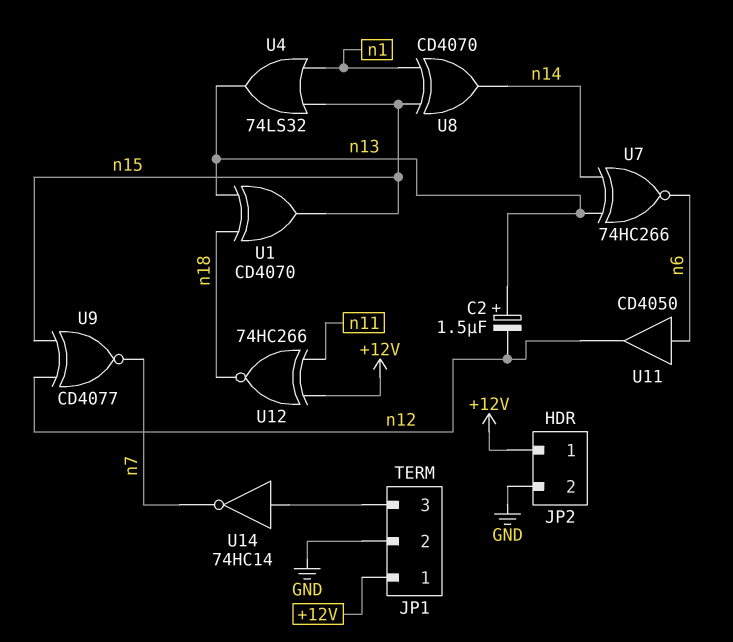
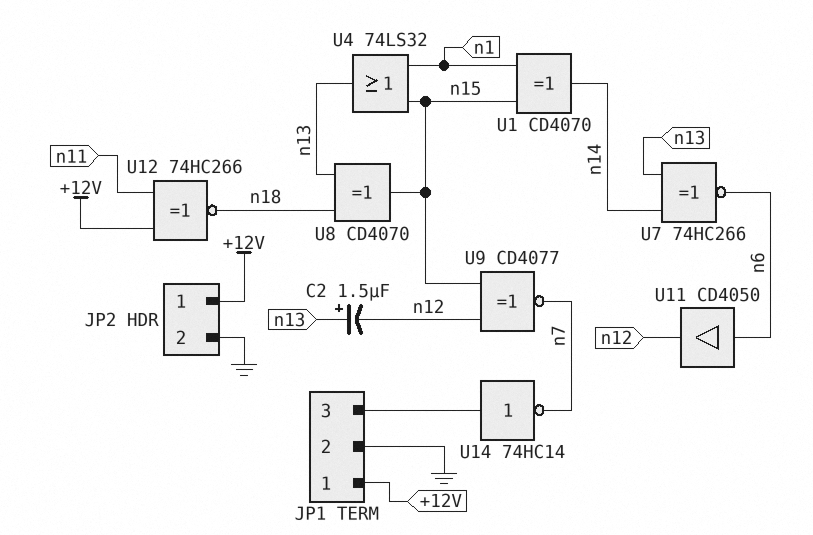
U1: XOR CD4070 (in n13, in n18, out n15) -> XOR CD4070 (in n1, in n15, out n14)
U8: XOR CD4070 (in n1, in n15, out n14) -> XOR CD4070 (in n13, in n18, out n15)

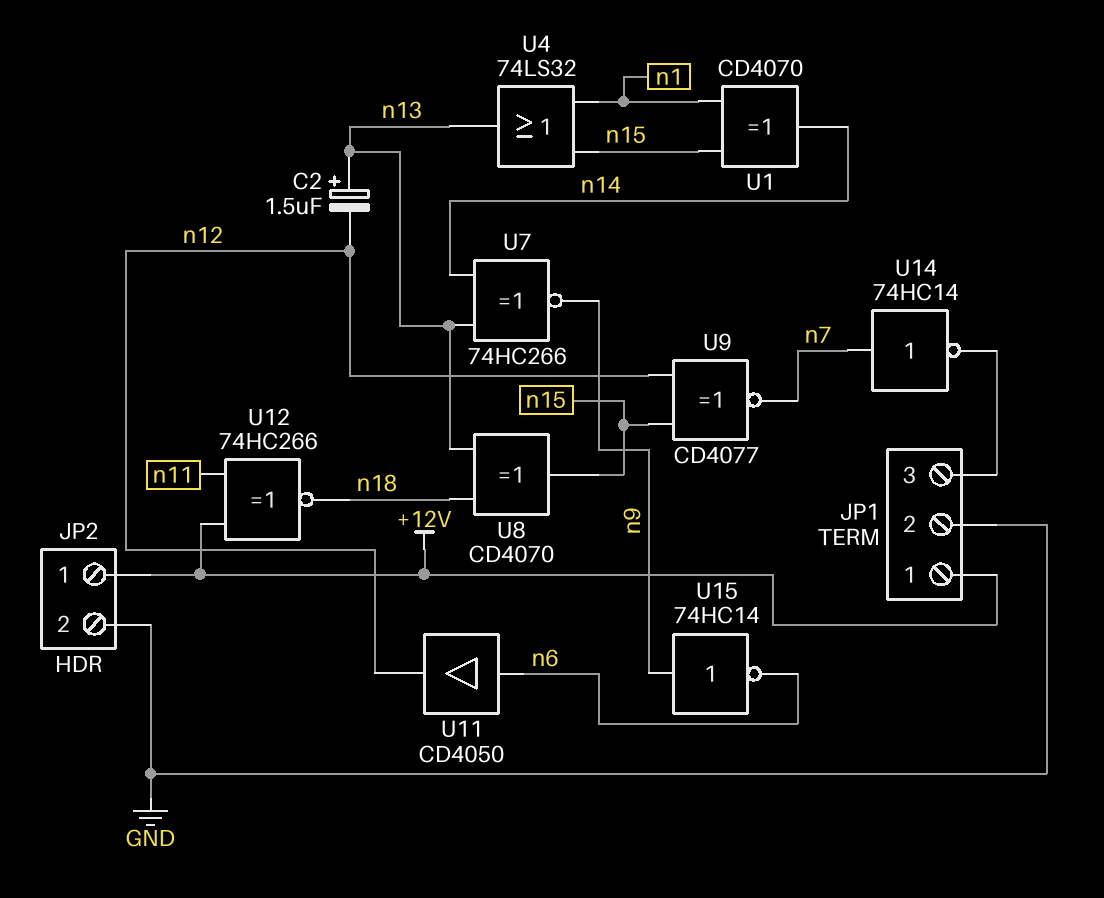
U7: XNOR 74HC266 (in n13, in n14, out n6) -> XNOR 74HC266 (in n13, in n14, out n9)
U14: NOT 74HC14 (in JP1/3, out n7) -> NOT 74HC14 (in n7, out JP1/3)
U15: none -> NOT 74HC14 (in n9, out n6)

